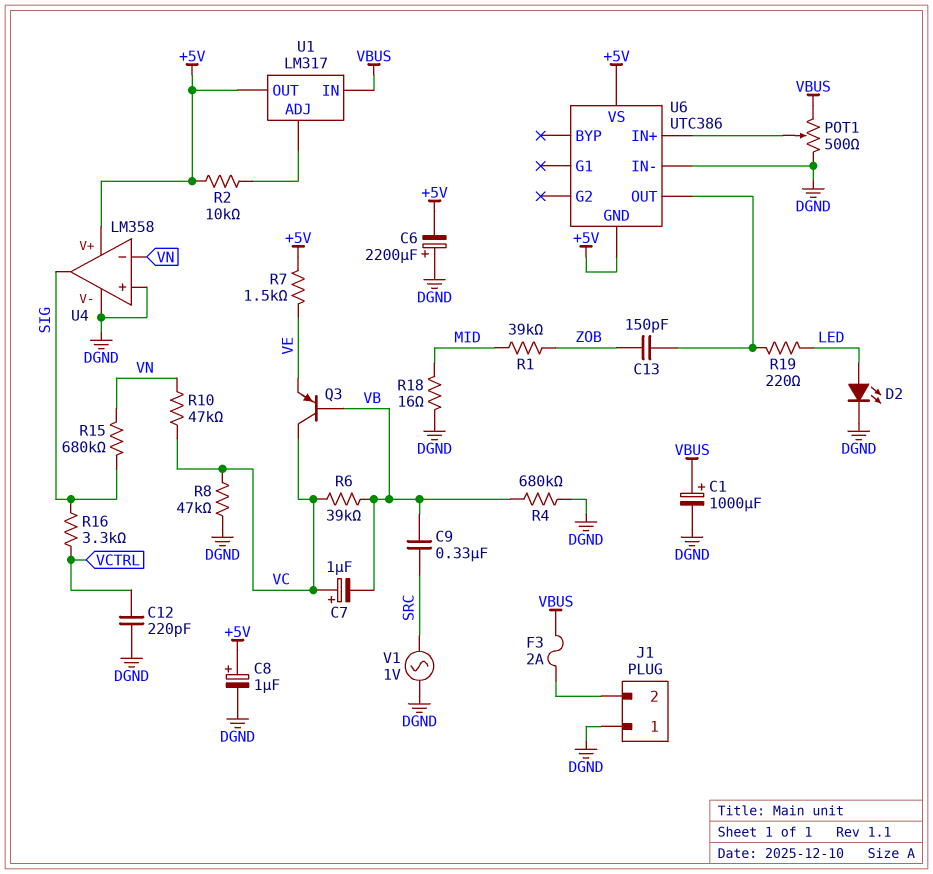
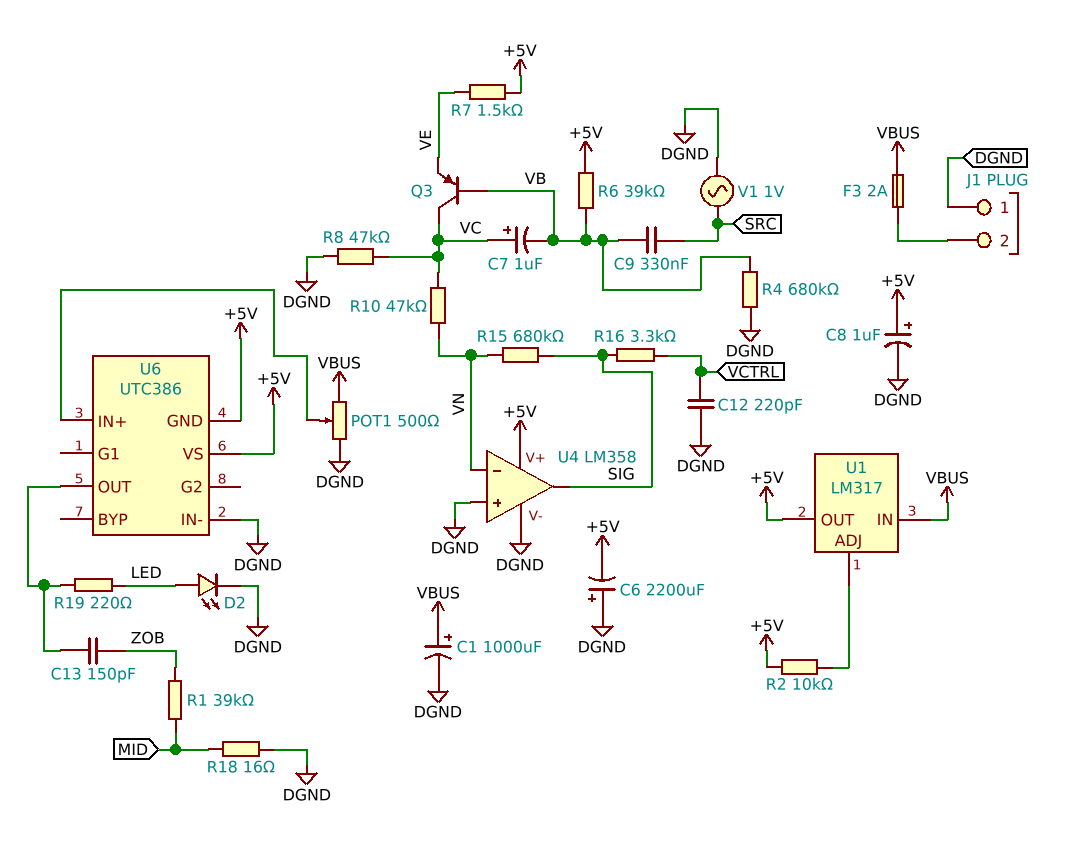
R6: 39k (VB, VC) -> 39k (+5V, VB)

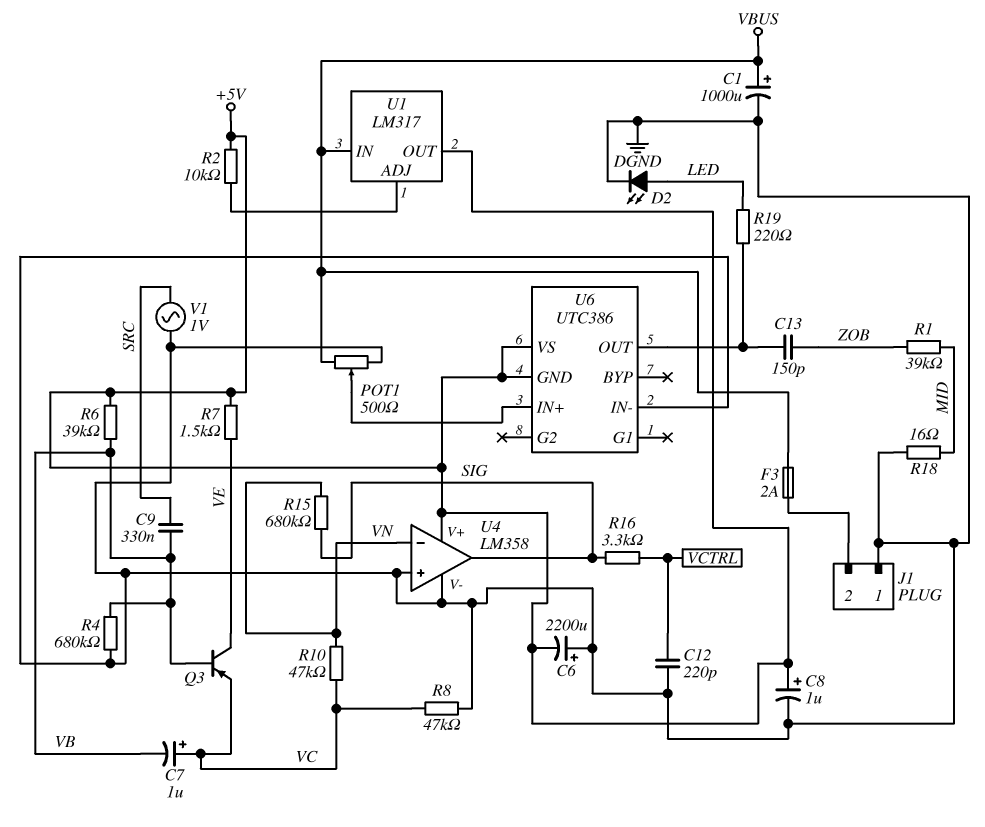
Q3: PNP (B VB, C VC, E VE) -> PNP (B VB, C VE, E VC)

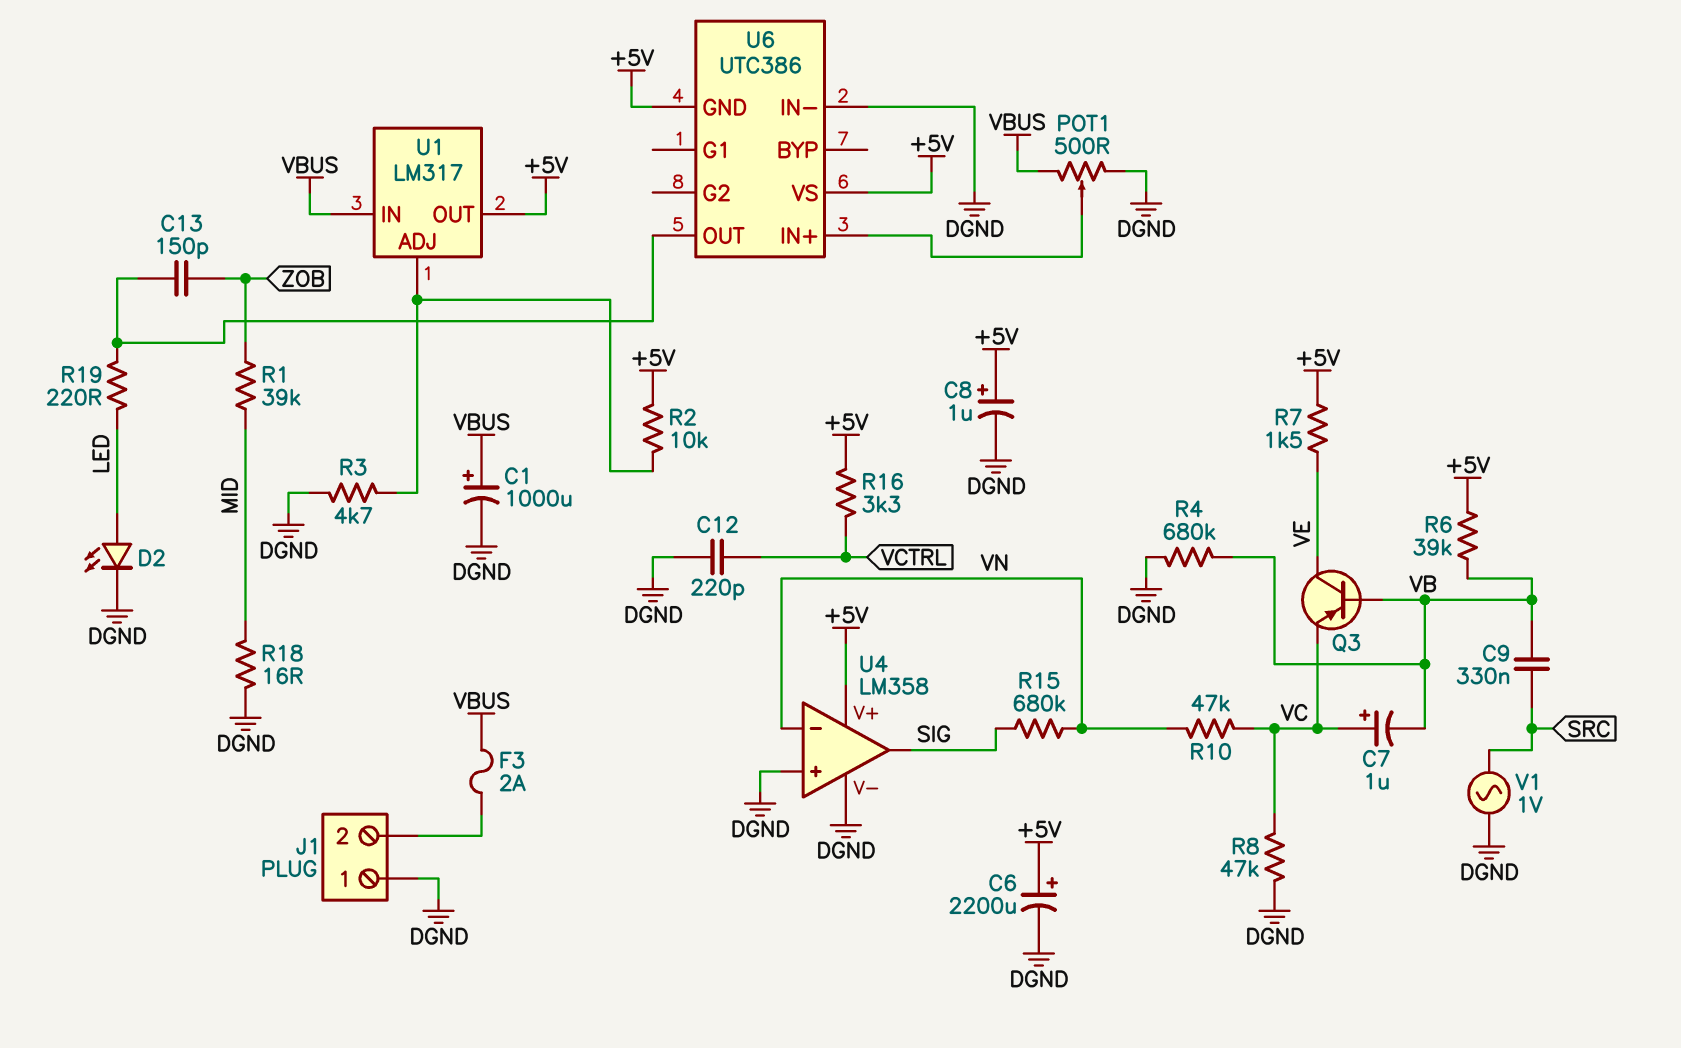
C6: 2200uF (plus DGND, minus +5V) -> 2200uF (plus +5V, minus DGND)
R3: none -> 4.7k (DGND, U1/ADJ)
R16: 3.3k (SIG, VCTRL) -> 3.3k (+5V, VCTRL)

